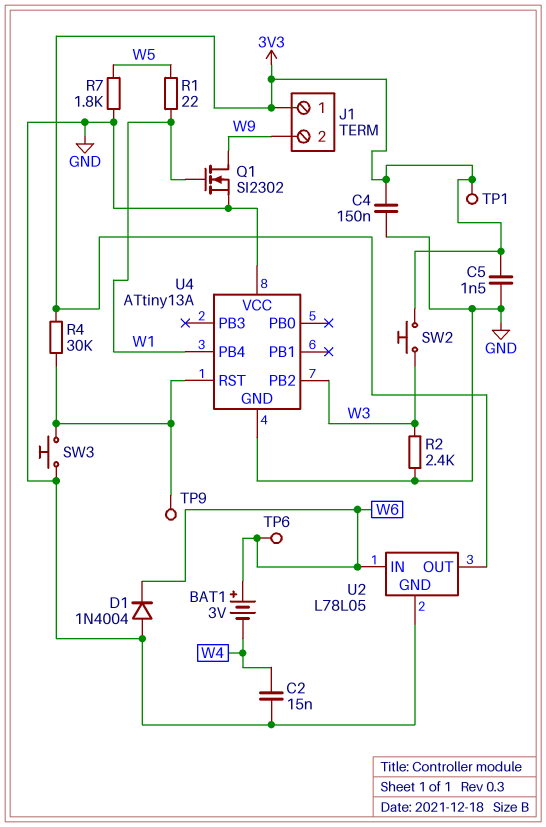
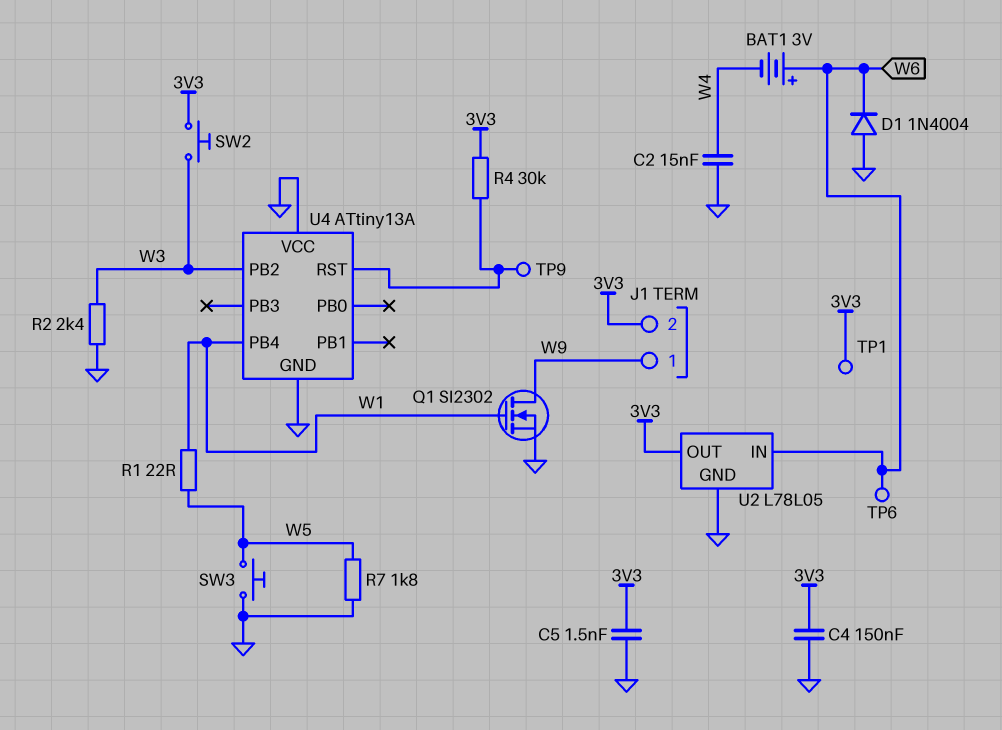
J1 pin 1: 3V3 -> W9
J1 pin 2: W9 -> 3V3
SW3: button (GND, U4/RST) -> button (GND, W5)

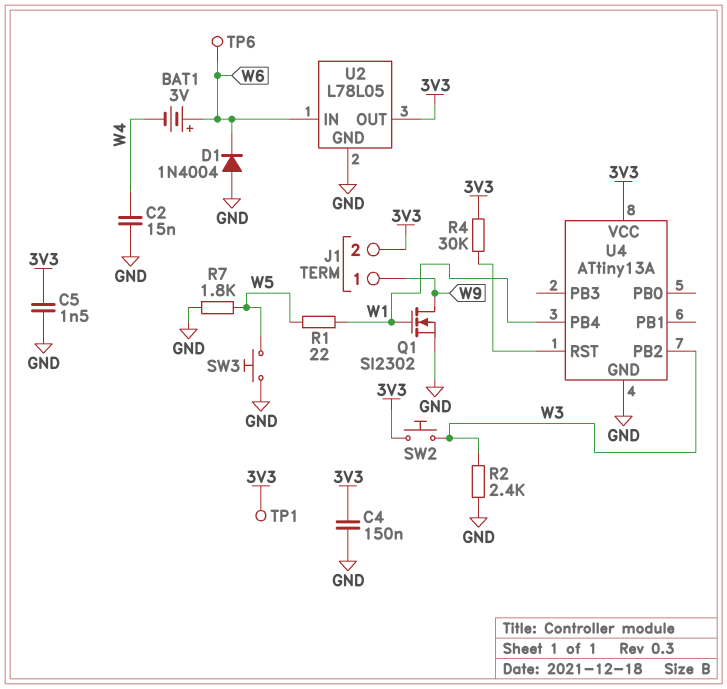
TP9: test point (U4/RST) -> none
U4 pin VCC: GND -> 3V3

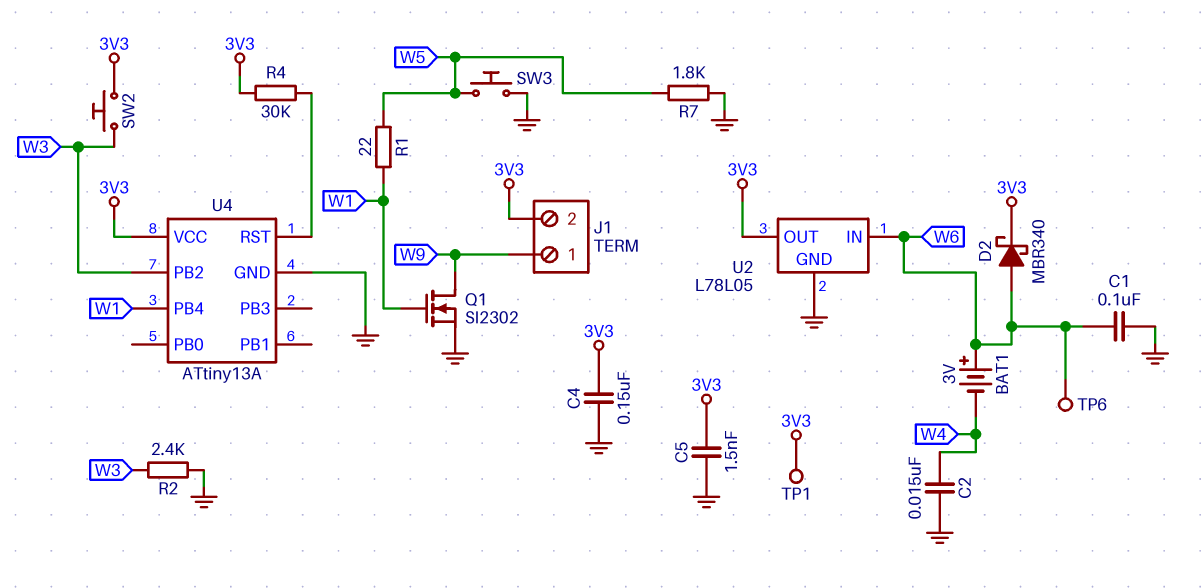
C1: none -> 100nF (GND, W6)
D1: diode 1N4004 (A GND, K W6) -> none
D2: none -> schottky MBR340 (A W6, K 3V3)

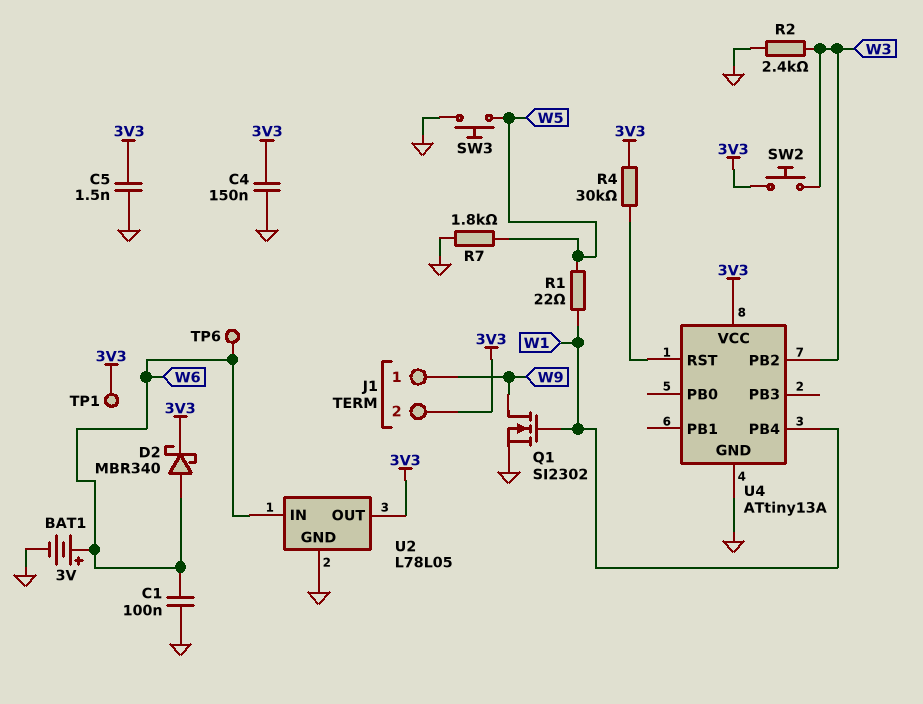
BAT1: 3V (plus W6, minus W4) -> 3V (plus W6, minus GND)
C2: 15nF (GND, W4) -> none

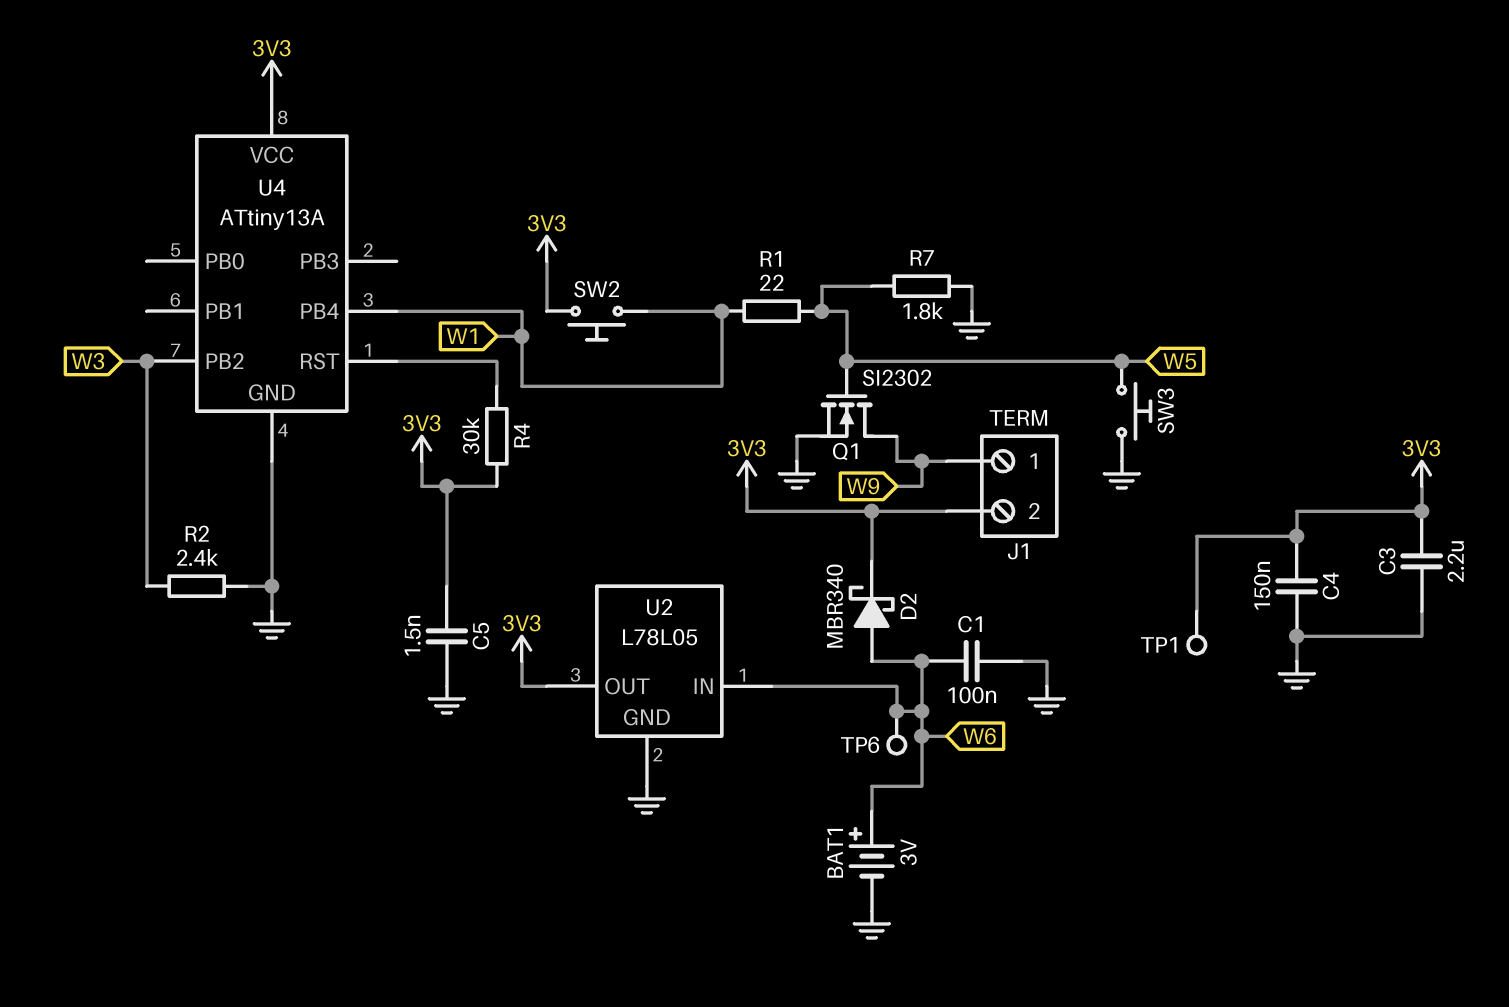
C3: none -> 2.2uF (3V3, GND)
Q1: NMOS SI2302 (G W1, D W9, S GND) -> NMOS SI2302 (G W5, D W9, S GND)
SW2: button (3V3, W3) -> button (3V3, W1)

